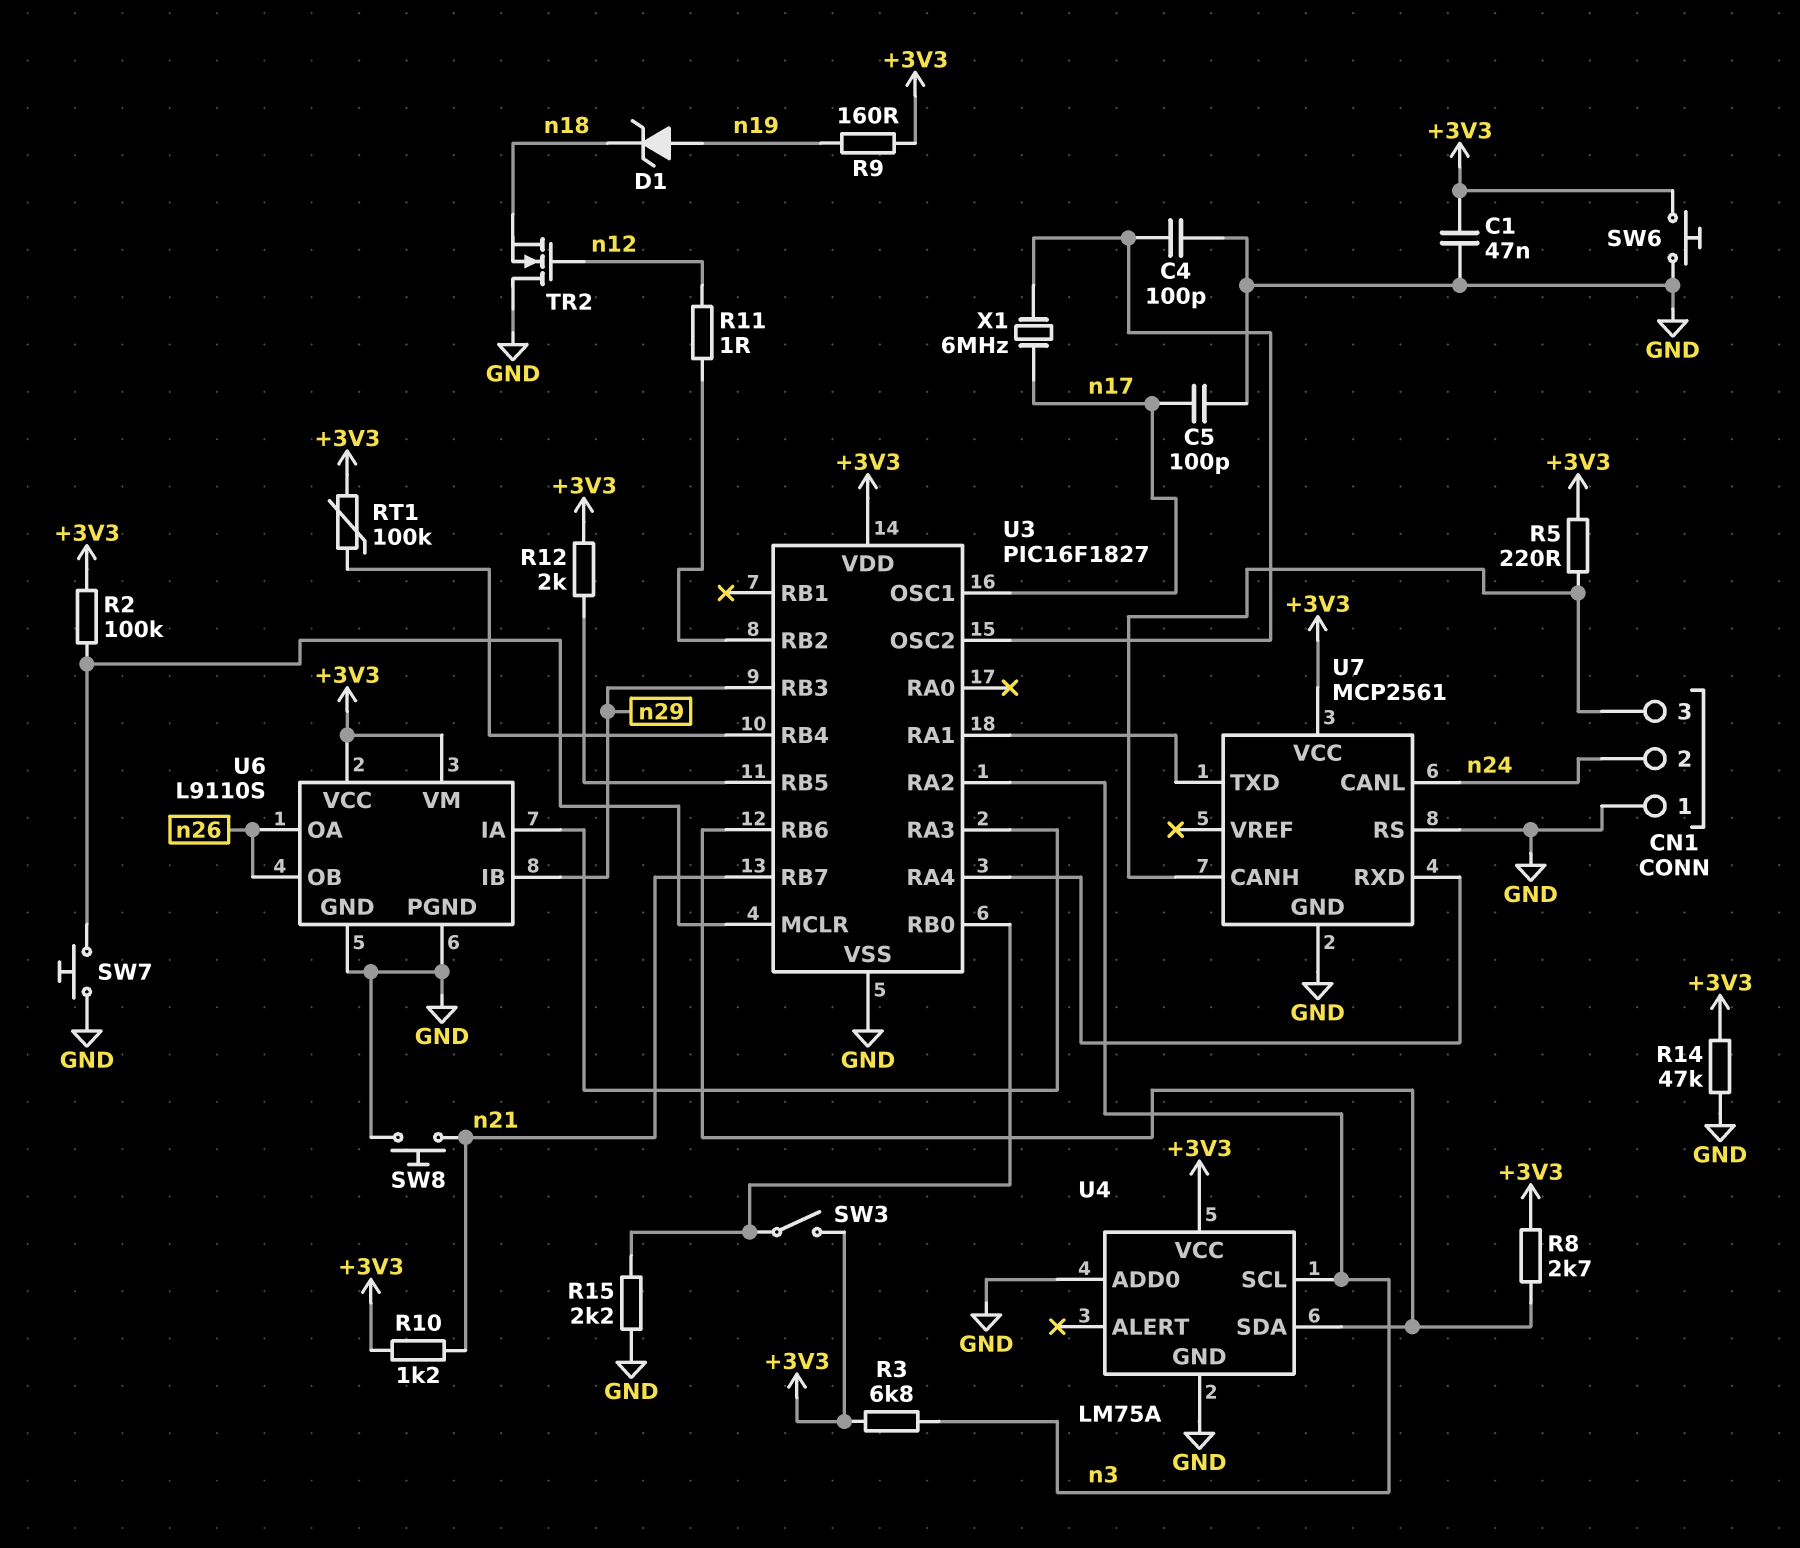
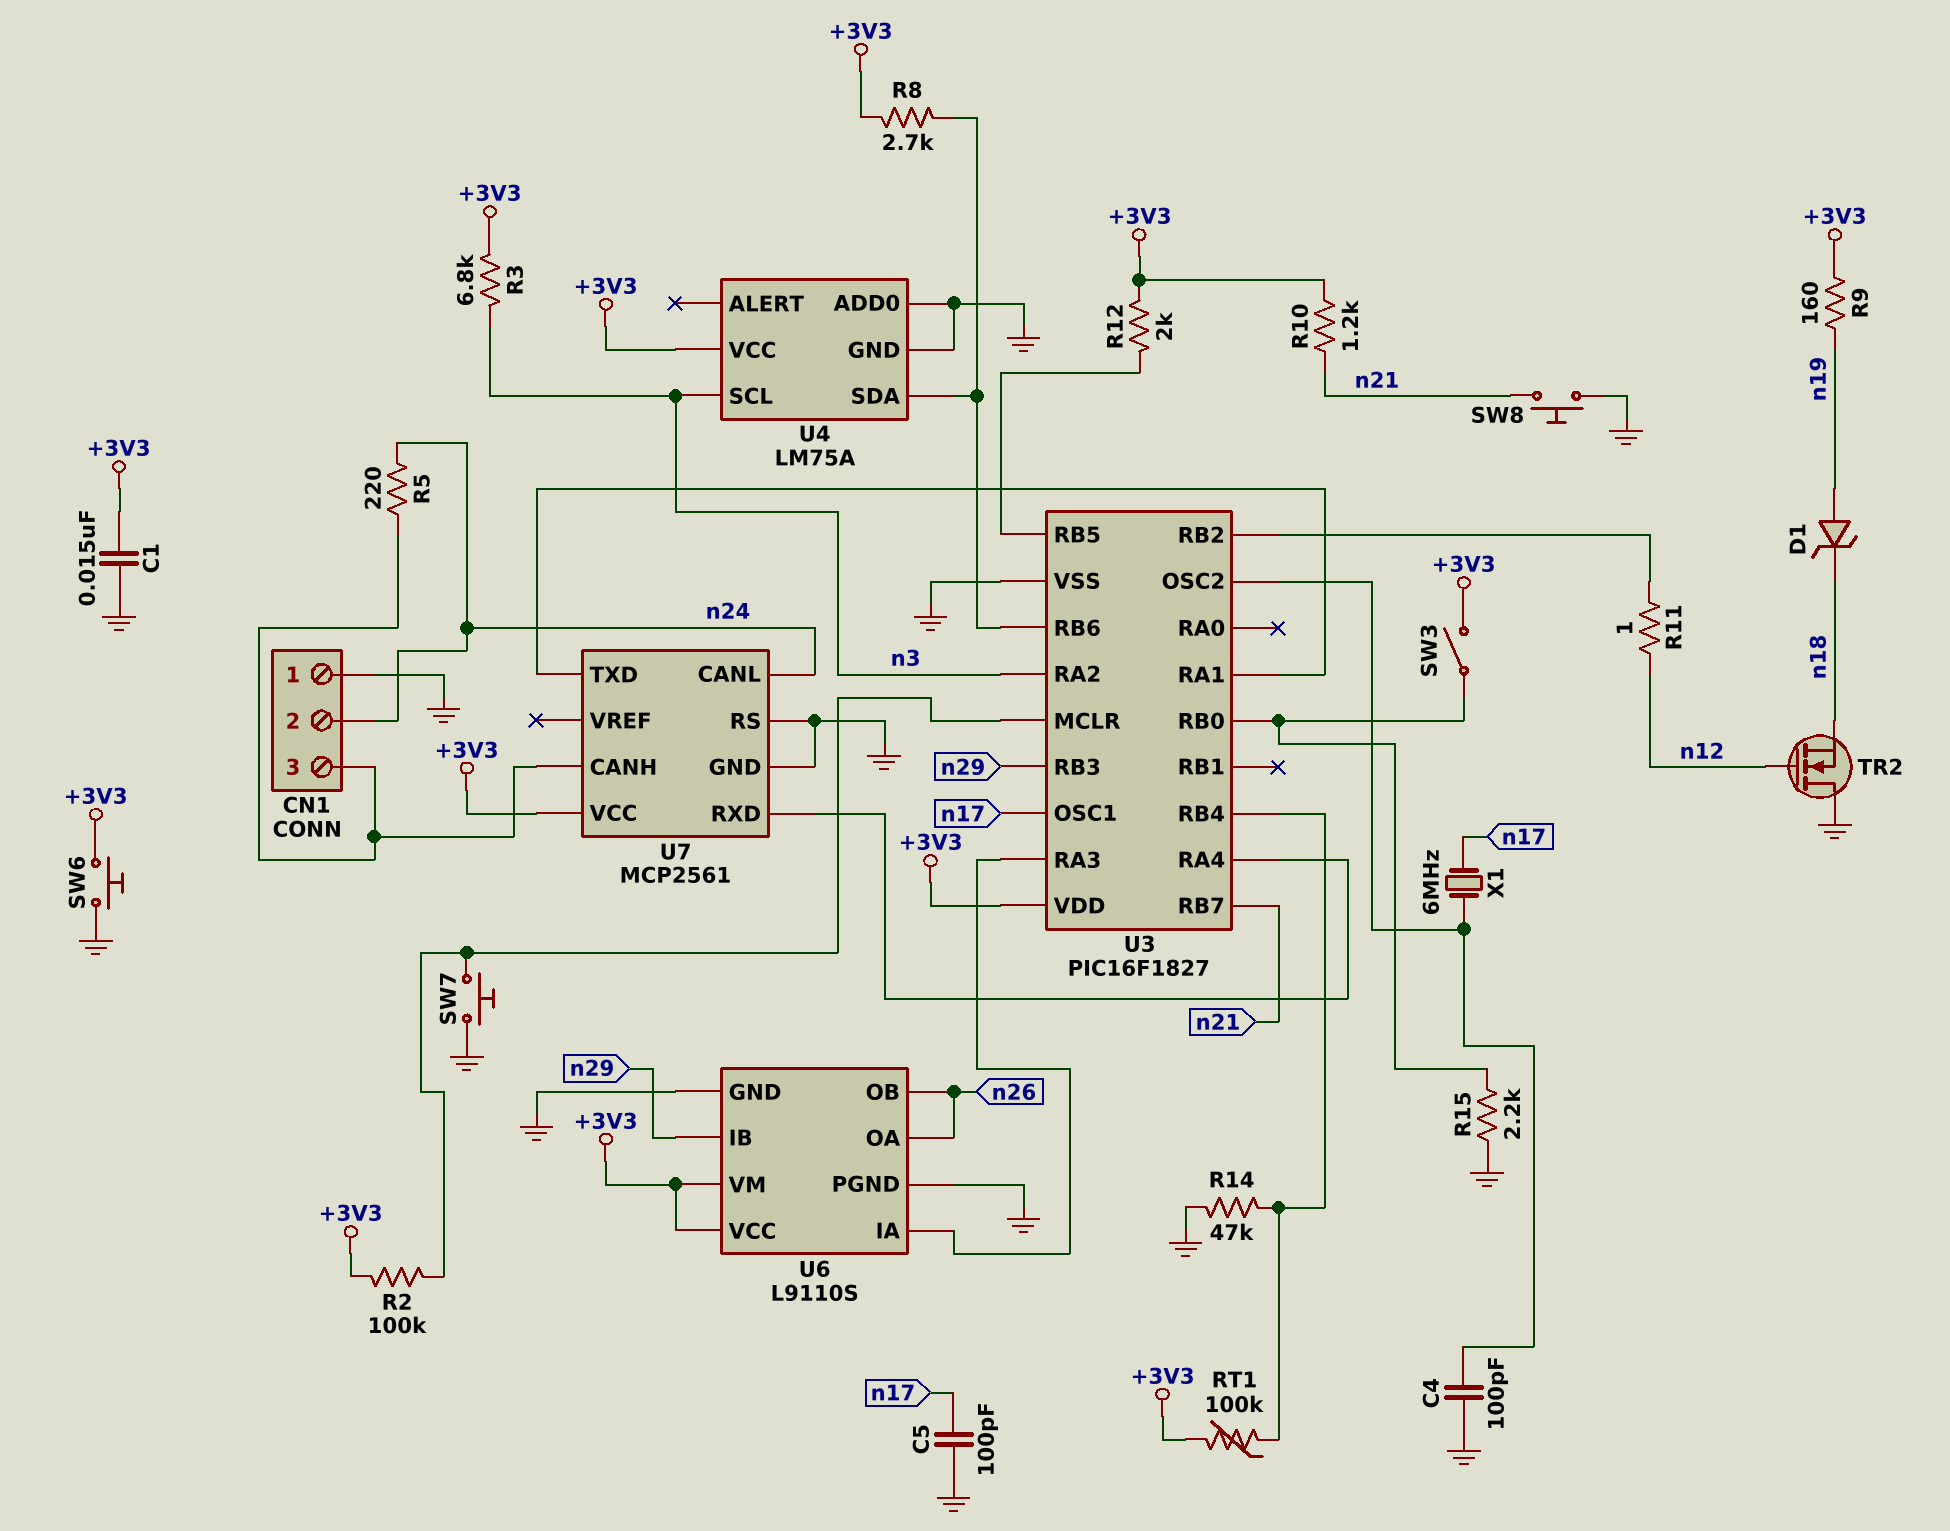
C1: 47nF (+3V3, GND) -> 15nF (+3V3, GND)
R5: 220 (+3V3, CN1/3) -> 220 (CN1/3, n24)
R14: 47k (+3V3, GND) -> 47k (GND, U3/RB4)

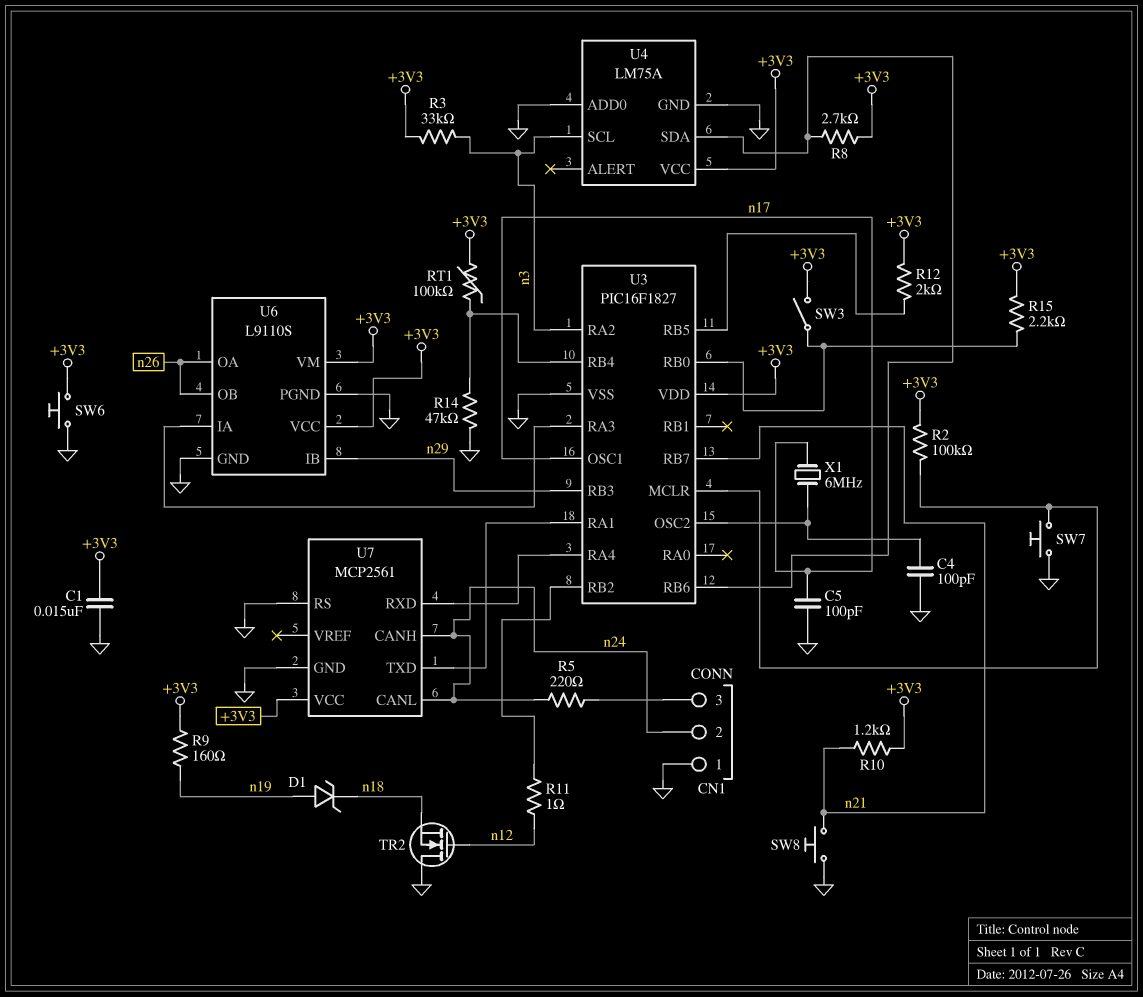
R3: 6.8k (+3V3, n3) -> 33k (+3V3, n3)
R15: 2.2k (GND, U3/RB0) -> 2.2k (+3V3, U3/RB0)
U7 pin CANH: CN1/3 -> n24

